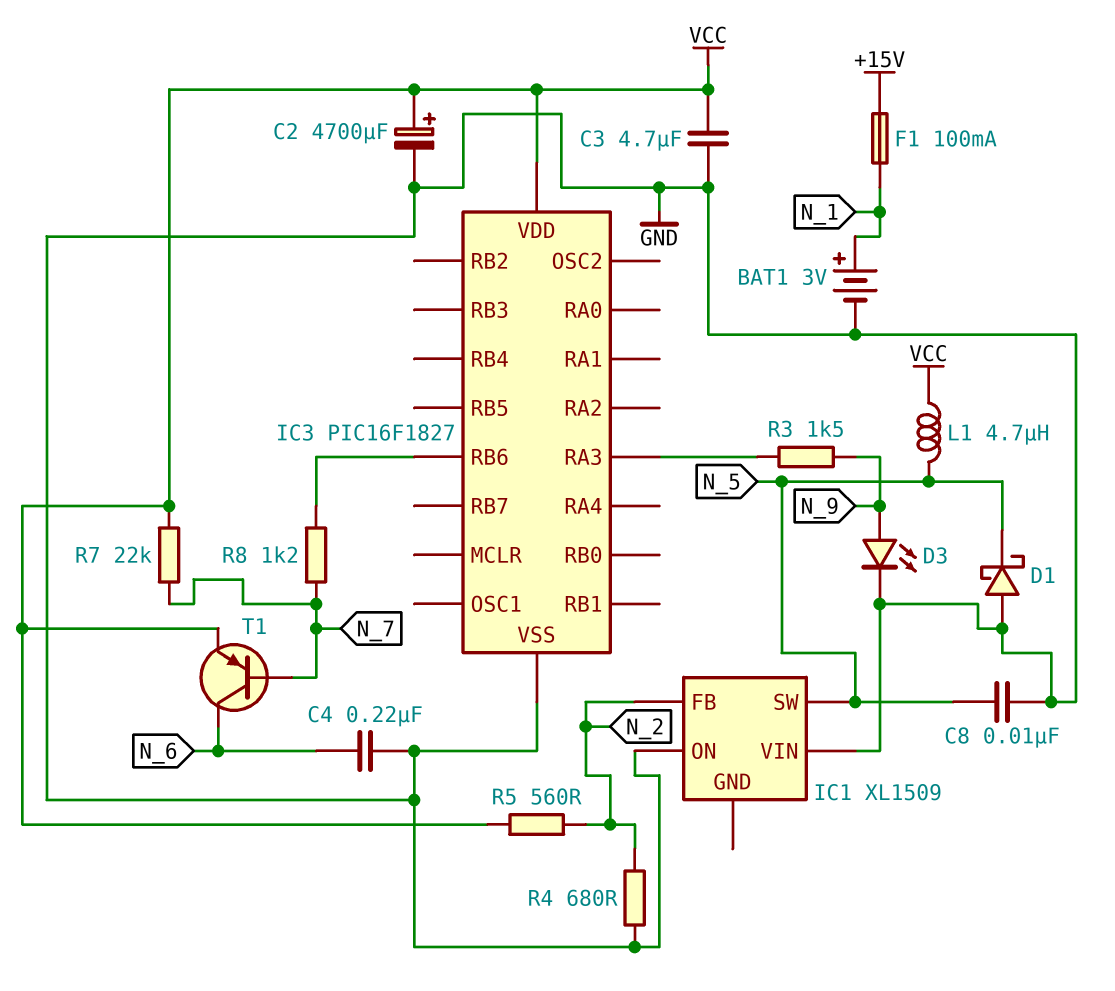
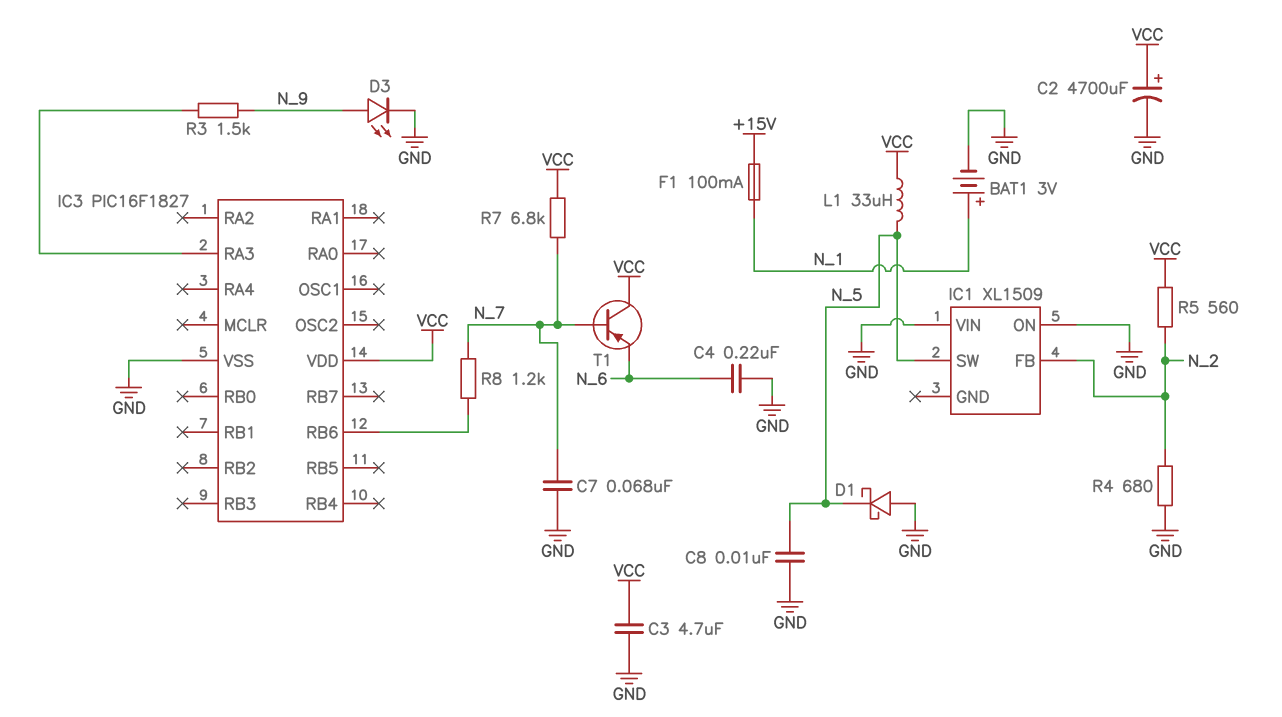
C7: none -> 68nF (GND, N_7)
L1: 4.7uH (N_5, VCC) -> 33uH (N_5, VCC)
R7: 22k (N_7, VCC) -> 6.8k (N_7, VCC)
T1: PNP (B N_7, C N_6, E VCC) -> PNP (B N_7, C VCC, E N_6)

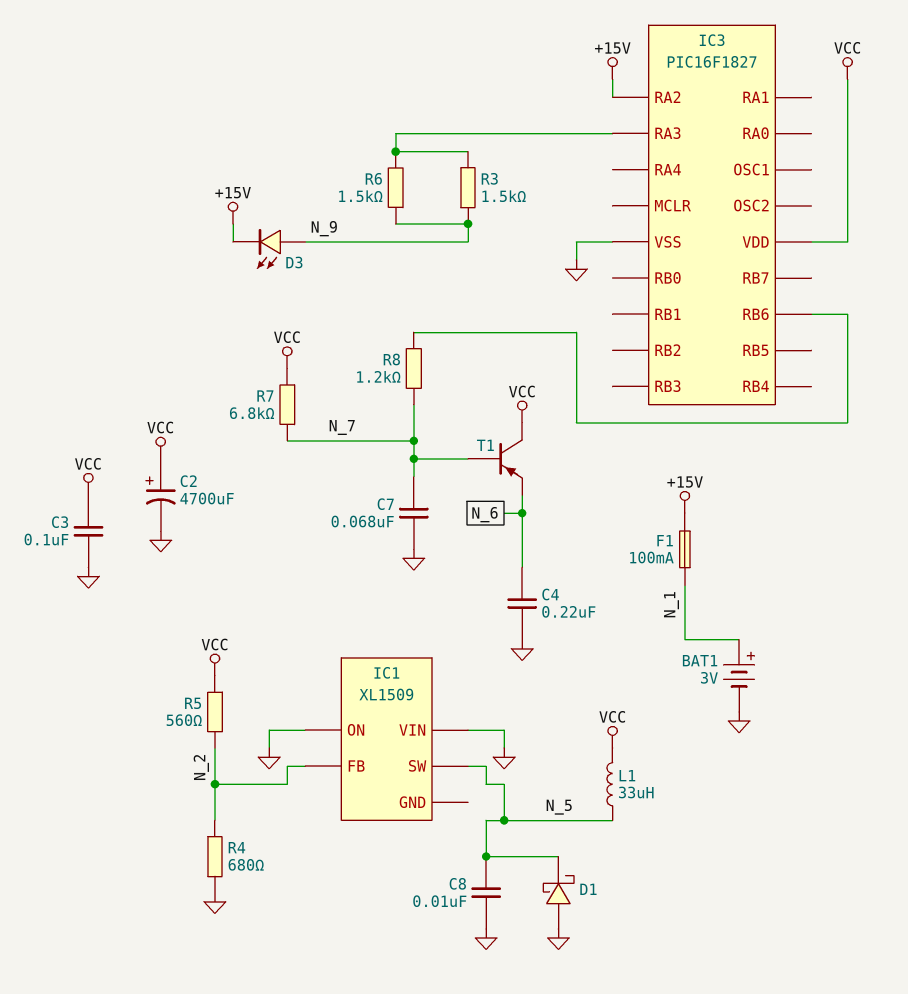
C3: 4.7uF (GND, VCC) -> 100nF (GND, VCC)
D3: LED (A N_9, K GND) -> LED (A N_9, K +15V)
IC3 pin RA2: none -> +15V
R6: none -> 1.5k (IC3/RA3, N_9)

